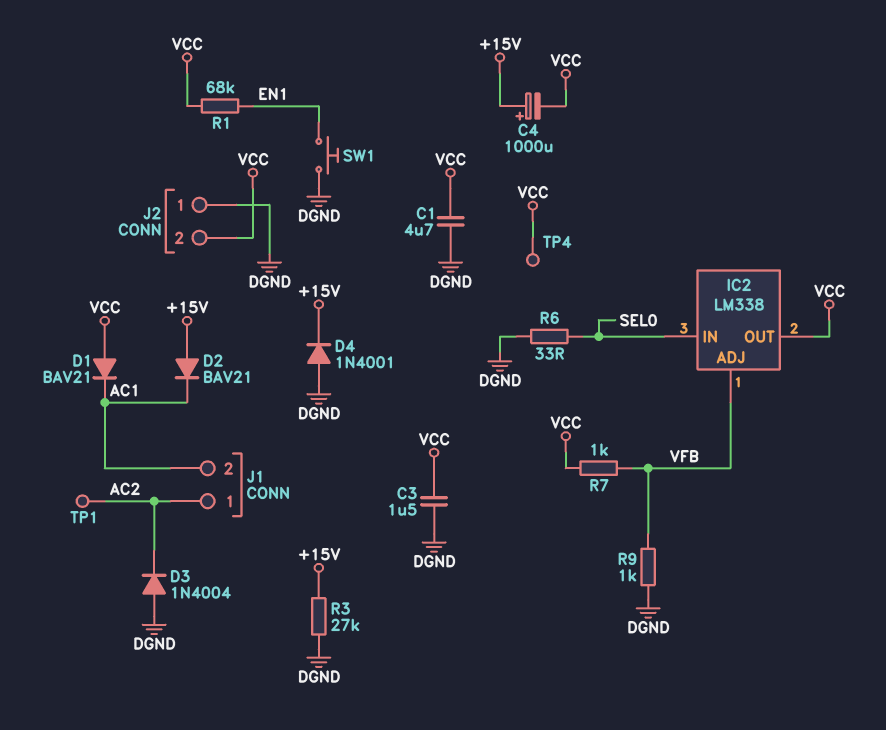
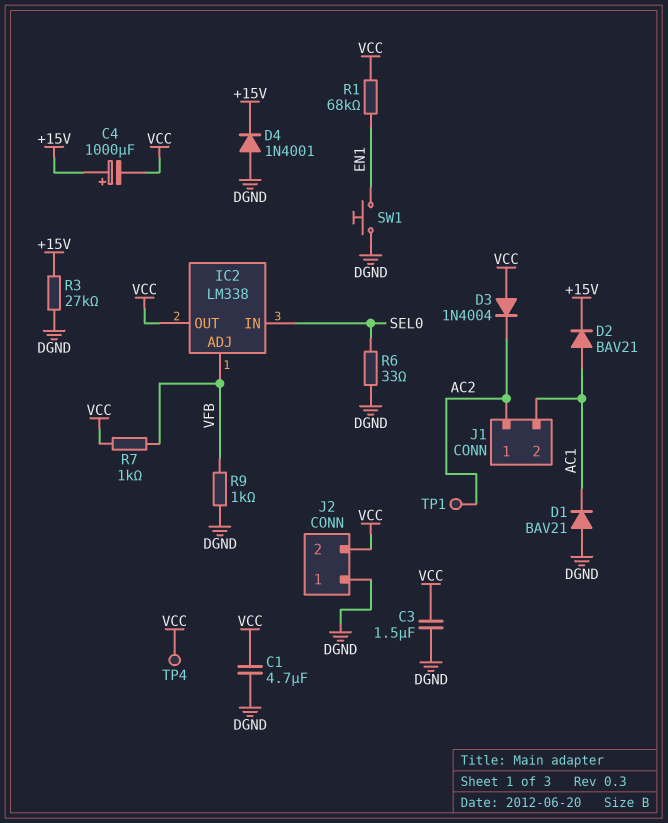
D1: diode BAV21 (A VCC, K AC1) -> diode BAV21 (A DGND, K AC1)
D2: diode BAV21 (A +15V, K AC1) -> diode BAV21 (A AC1, K +15V)
D3: diode 1N4004 (A DGND, K AC2) -> diode 1N4004 (A VCC, K AC2)

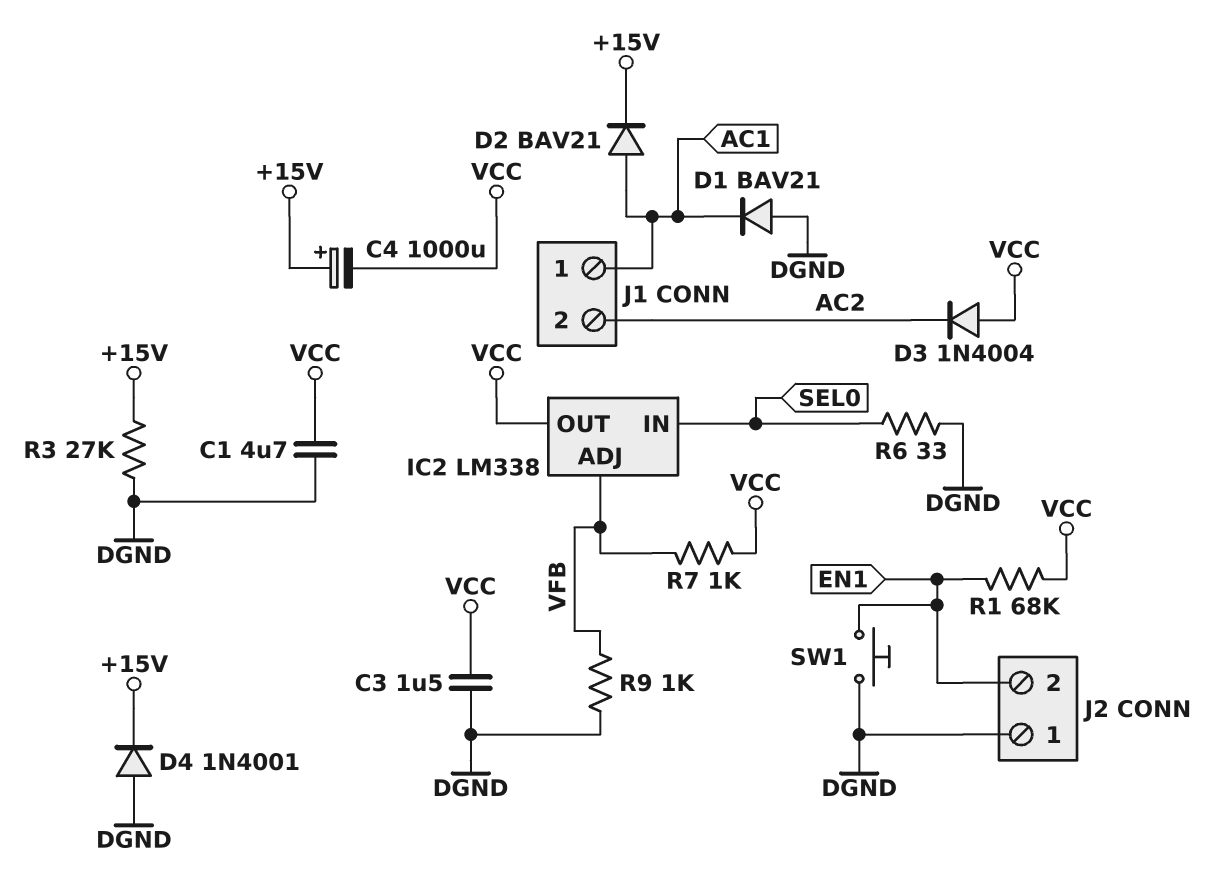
J1 pin 1: AC2 -> AC1
J1 pin 2: AC1 -> AC2
J2 pin 2: VCC -> EN1
TP1: test point (AC2) -> none
TP4: test point (VCC) -> none

